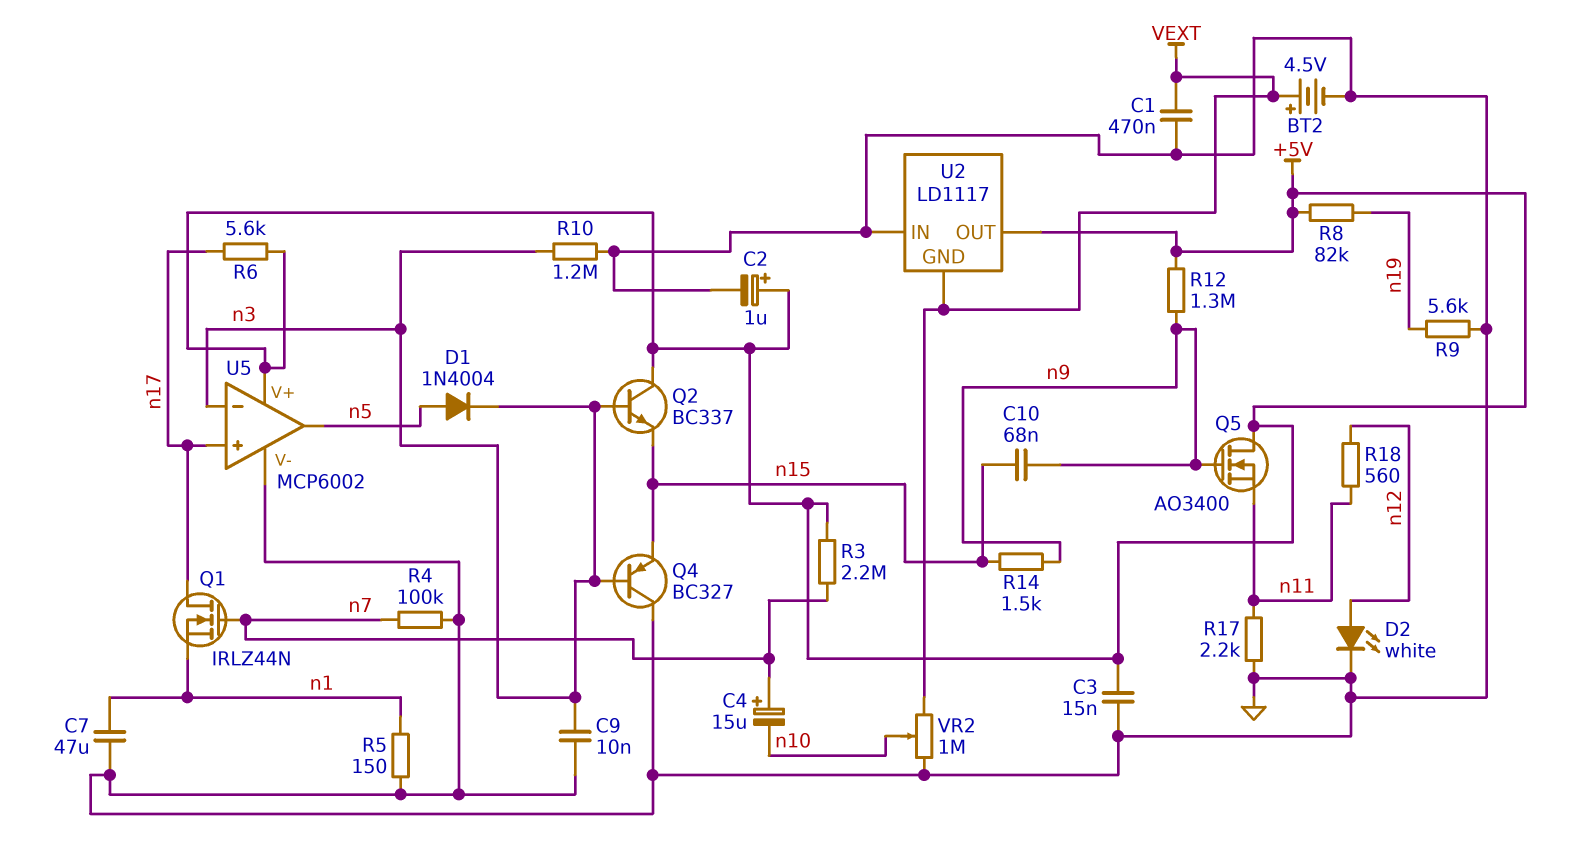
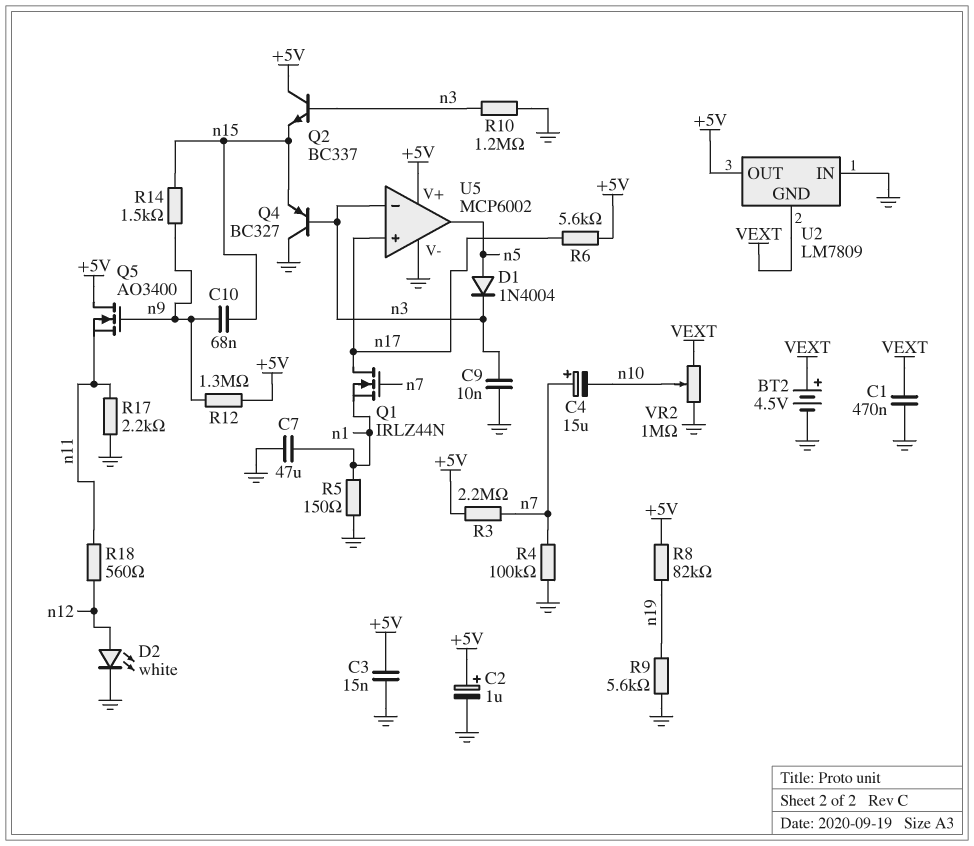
U2: LD1117 -> LM7809

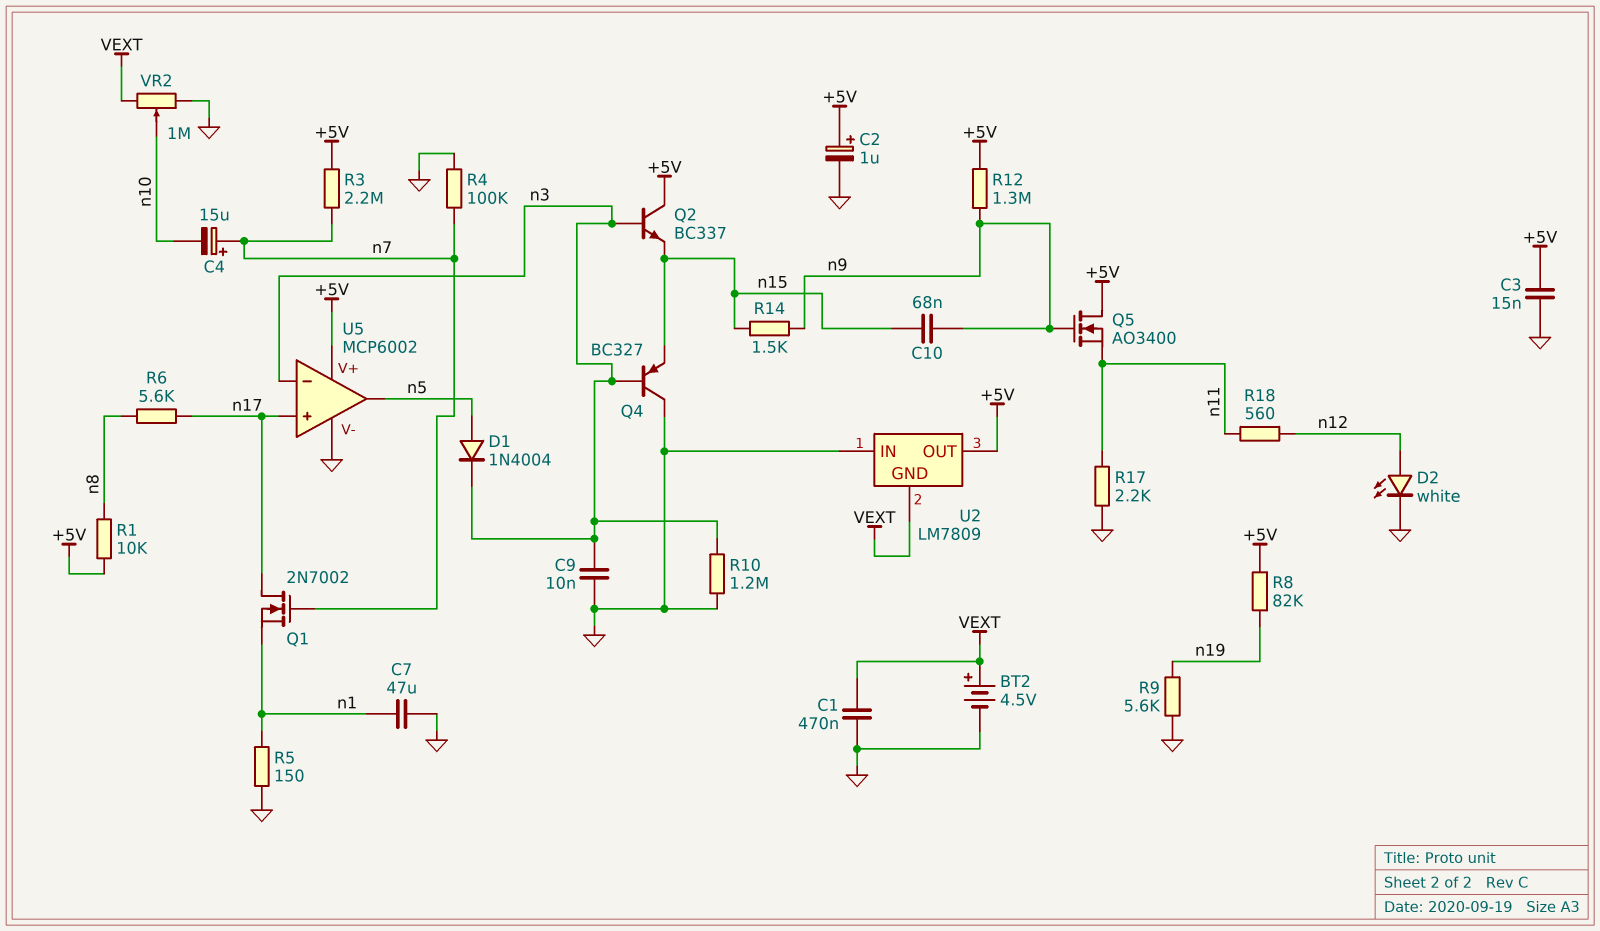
Q1: NMOS IRLZ44N (G n7, D n17, S n1) -> NMOS 2N7002 (G n7, D n17, S n1)
R1: none -> 10k (+5V, n8)
R6: 5.6k (+5V, n17) -> 5.6k (n8, n17)

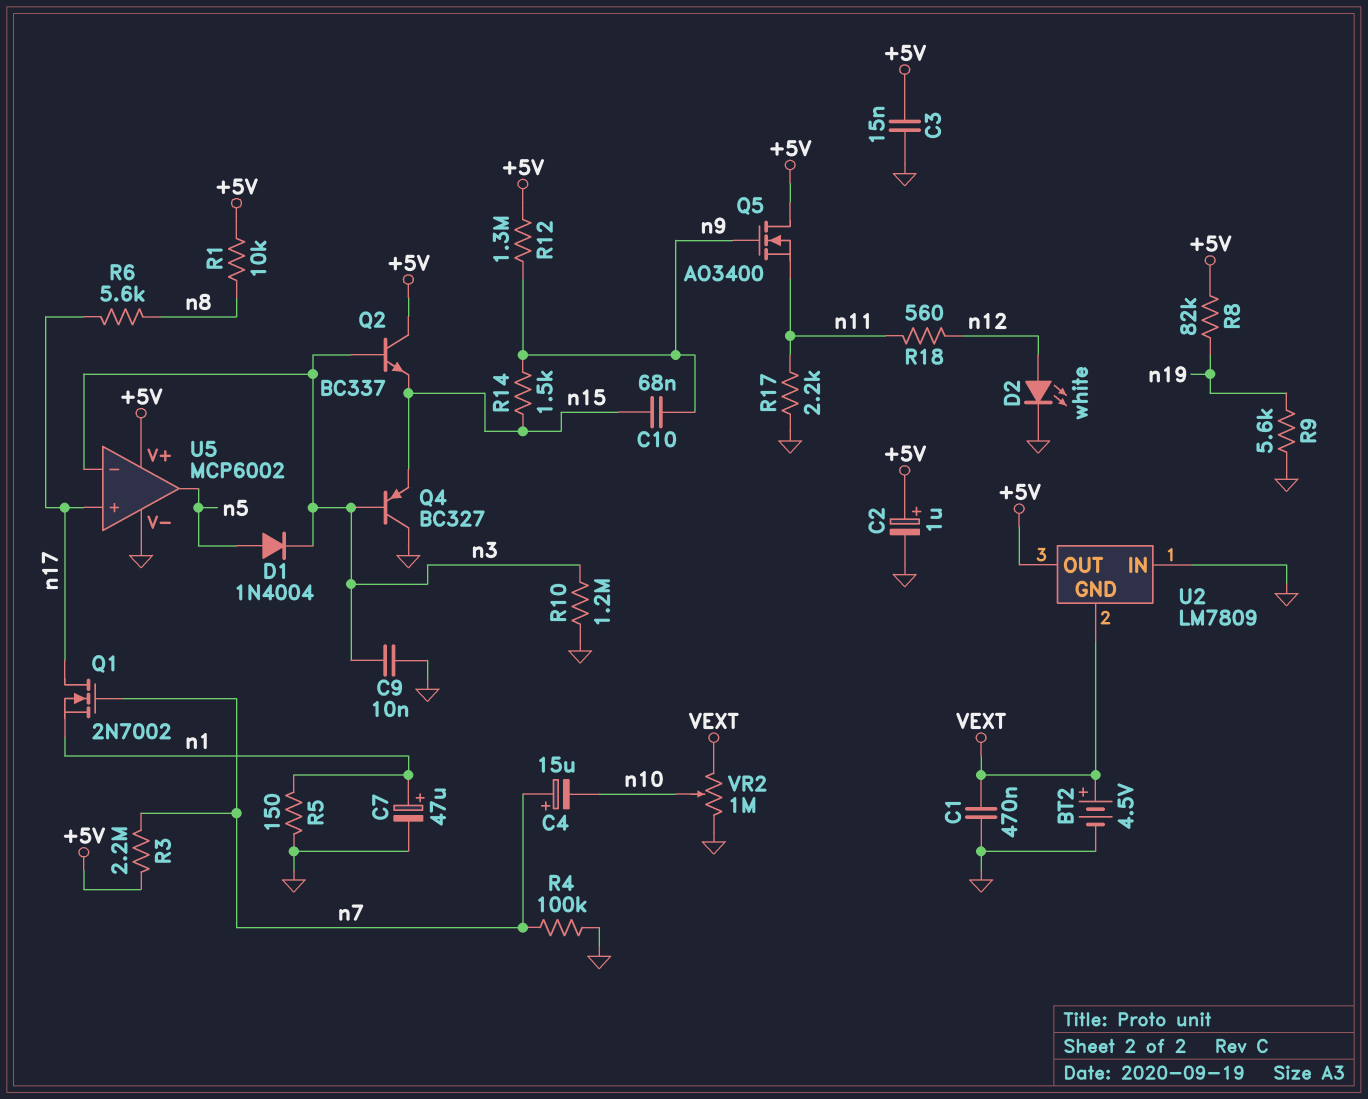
C7: 47uF (GND, n1) -> 47uF (plus n1, minus GND)

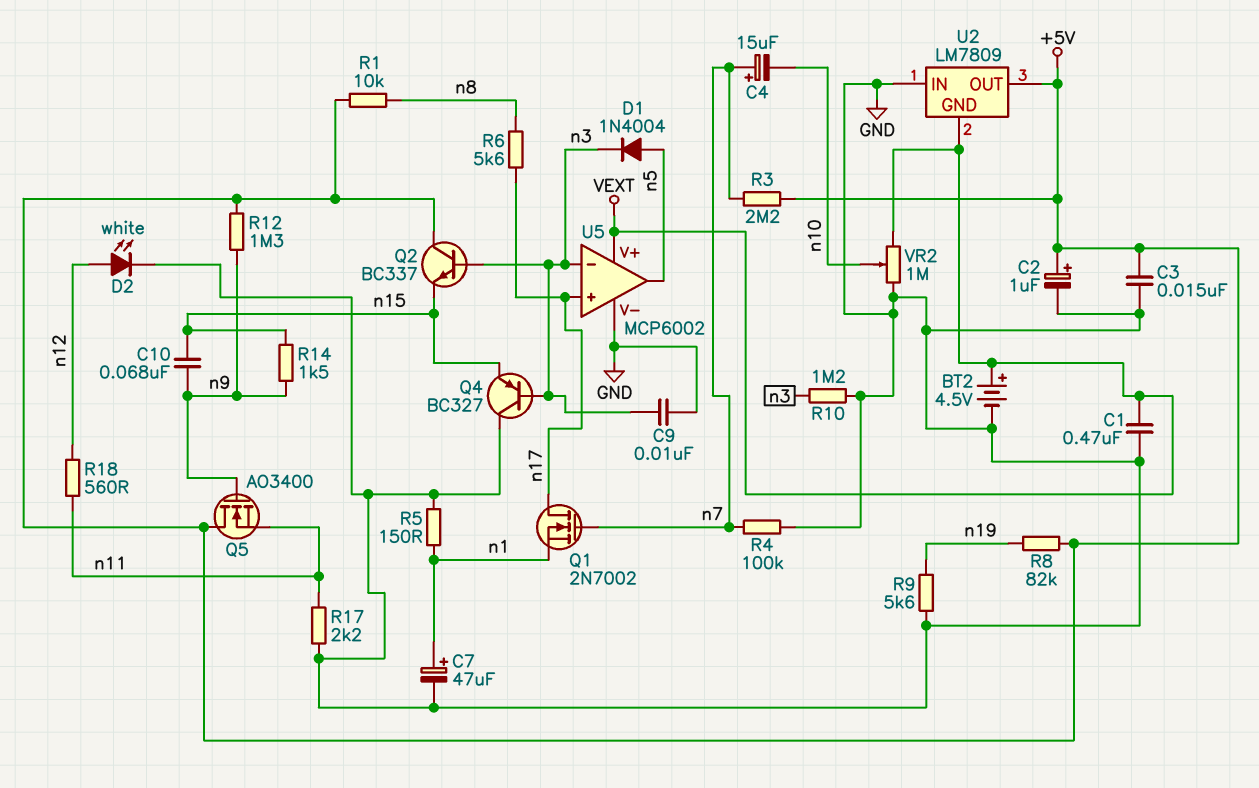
U5 pin V+: +5V -> VEXT

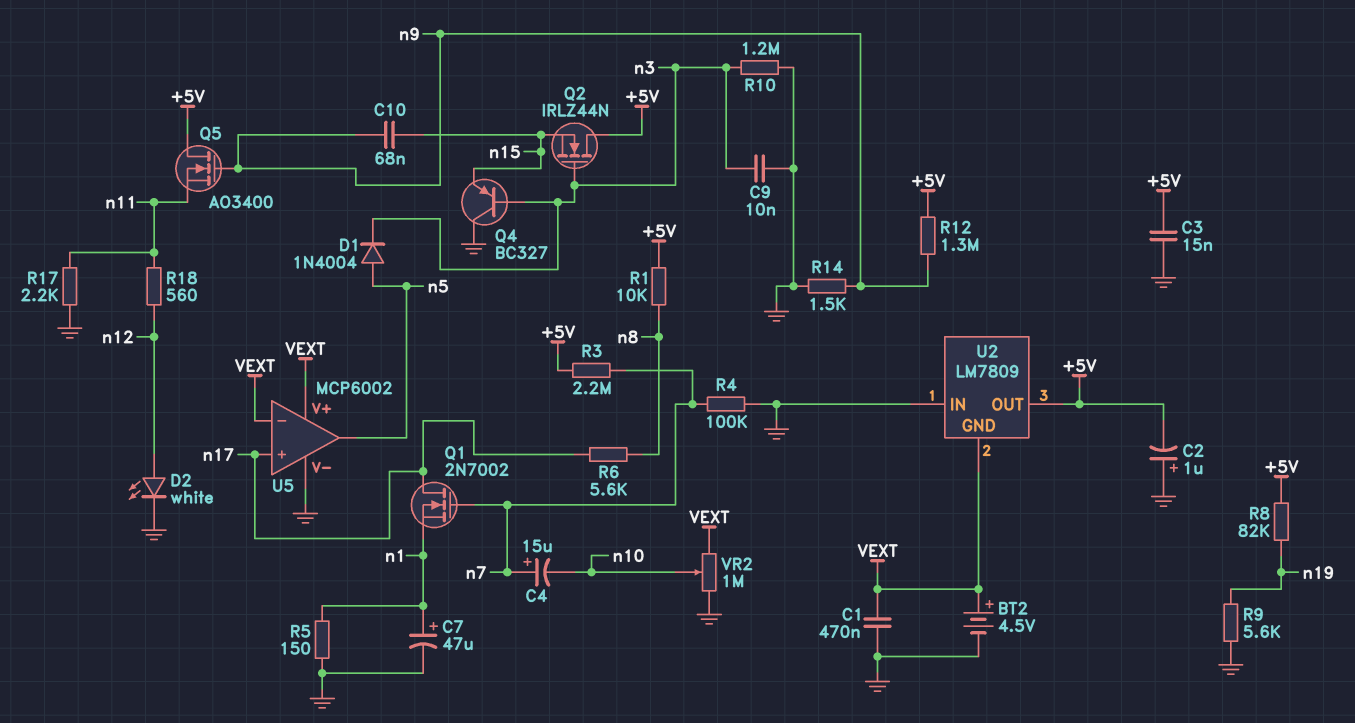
C2: 1uF (plus +5V, minus GND) -> 1uF (plus GND, minus +5V)
Q2: NPN BC337 (B n3, C +5V, E n15) -> NMOS IRLZ44N (G n3, D +5V, S n15)
R14: 1.5k (n9, n15) -> 1.5k (GND, n9)
U5 pin in-: n3 -> VEXT

